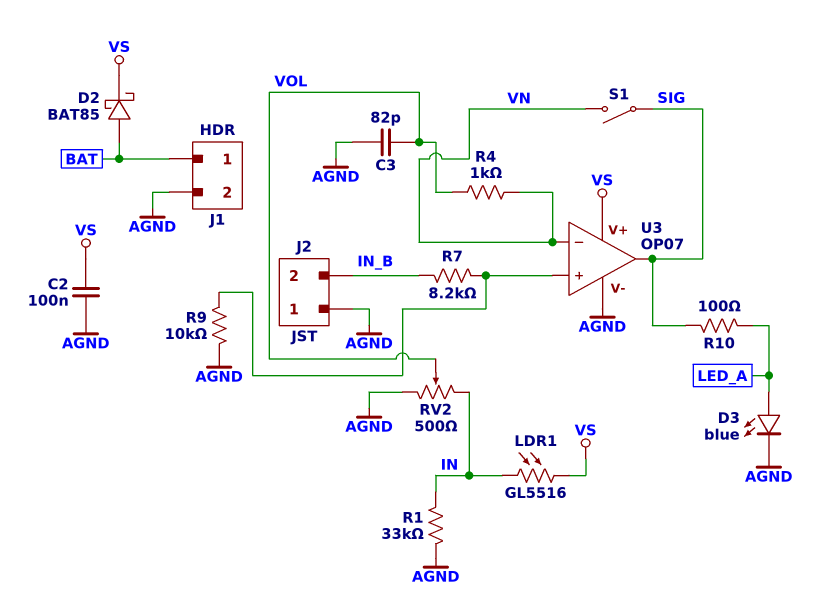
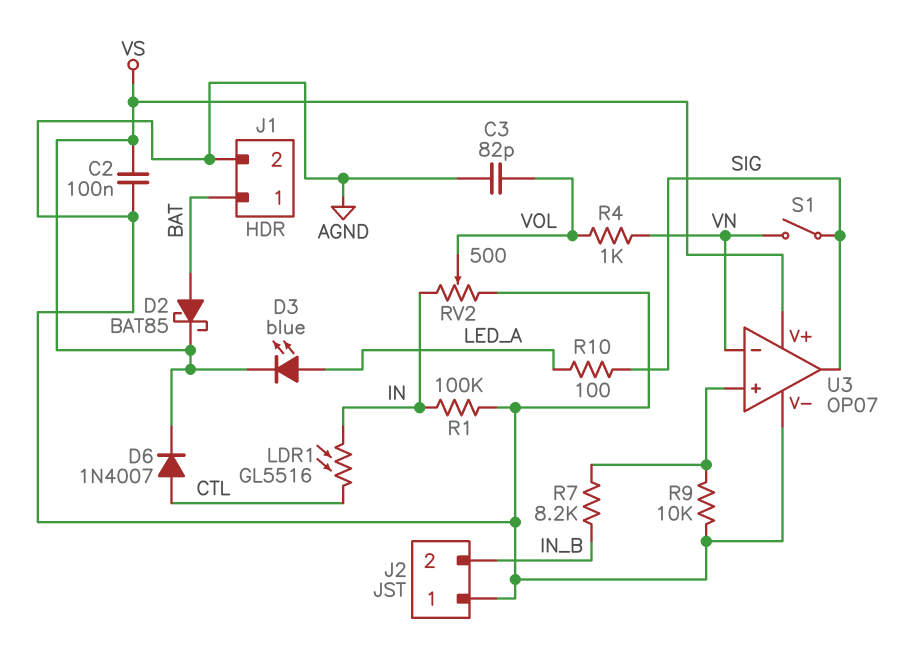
D3: LED blue (A LED_A, K AGND) -> LED blue (A LED_A, K VS)
D6: none -> diode 1N4007 (A CTL, K VS)
LDR1: GL5516 (IN, VS) -> GL5516 (CTL, IN)
R1: 33k (AGND, IN) -> 100k (AGND, IN)

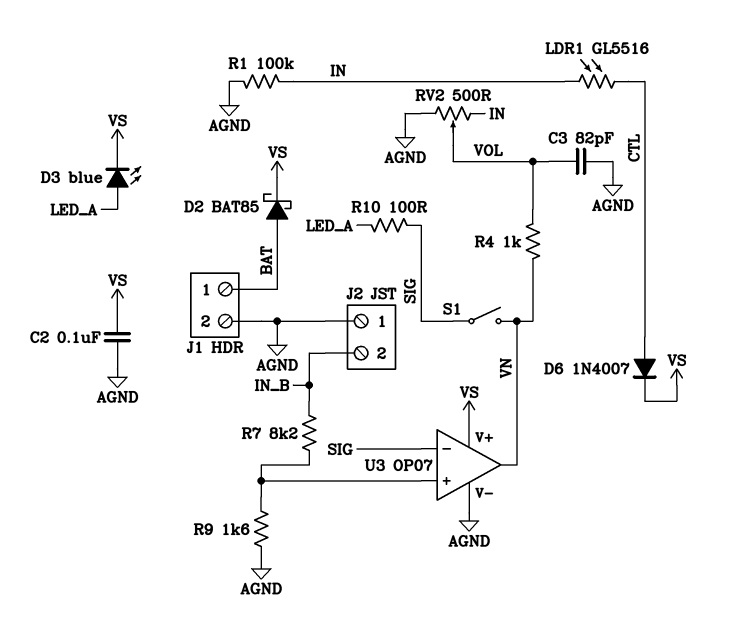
R9: 10k (AGND, U3/in+) -> 1.6k (AGND, U3/in+)
U3 pin in-: VN -> SIG
U3 pin out: SIG -> VN

